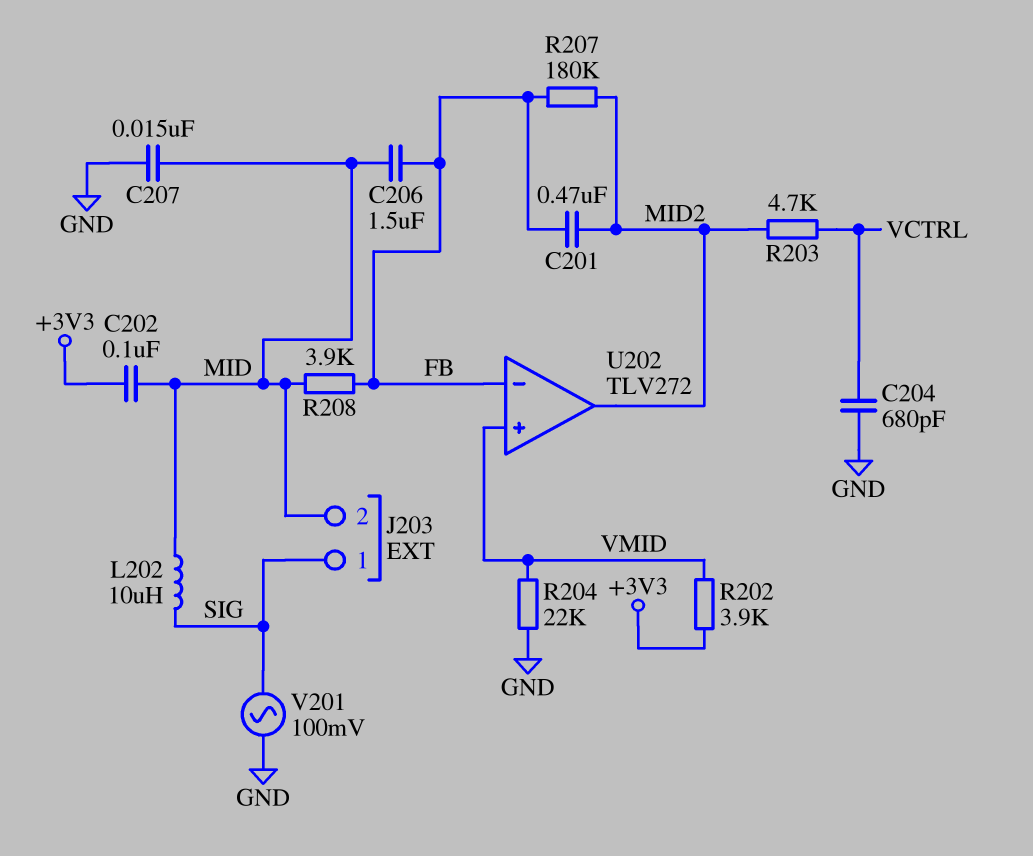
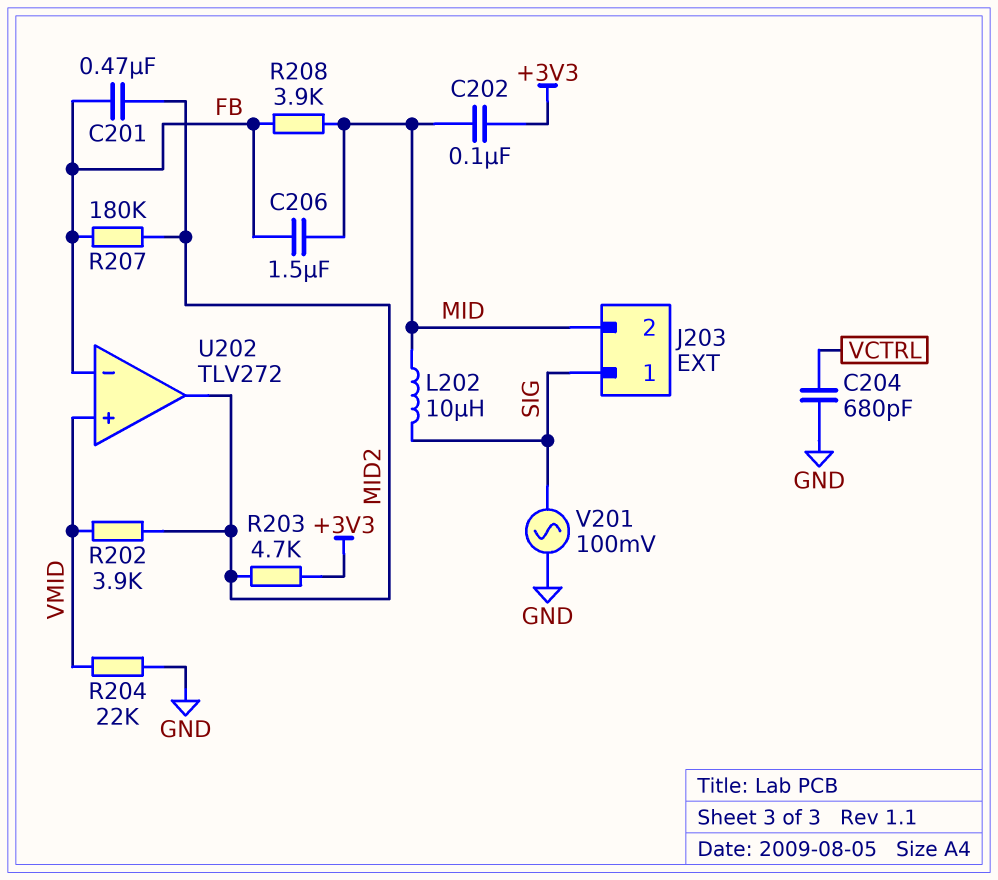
C207: 15nF (GND, MID) -> none
R202: 3.9k (+3V3, VMID) -> 3.9k (MID2, VMID)
R203: 4.7k (MID2, VCTRL) -> 4.7k (+3V3, MID2)

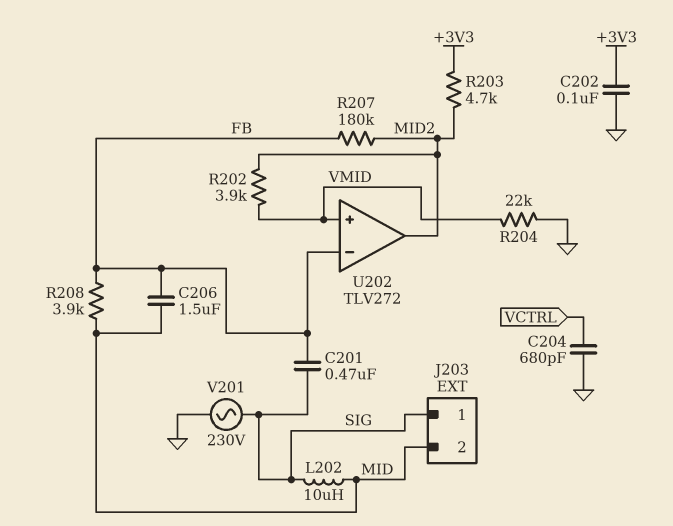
C201: 470nF (FB, MID2) -> 470nF (FB, SIG)
C202: 100nF (+3V3, MID) -> 100nF (+3V3, GND)
V201: AC 100mV (GND, SIG) -> AC 230V (GND, SIG)

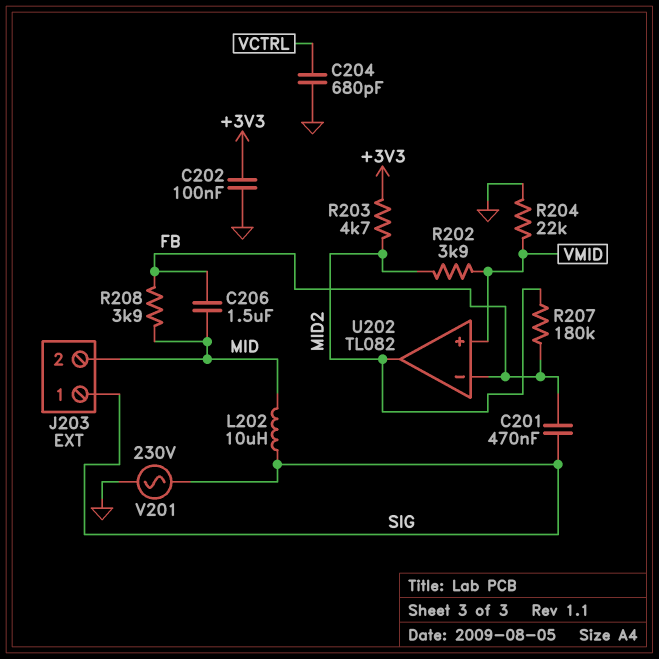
U202: TLV272 -> TL082

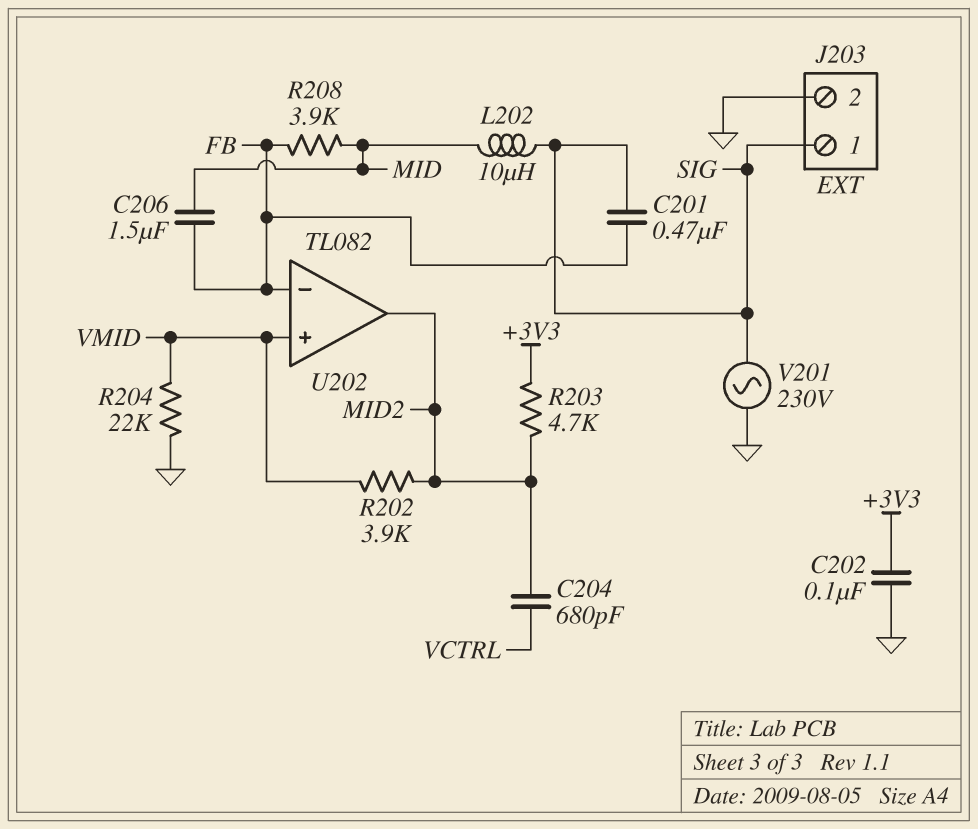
C204: 680pF (GND, VCTRL) -> 680pF (MID2, VCTRL)
J203 pin 2: MID -> GND
R207: 180k (FB, MID2) -> none

